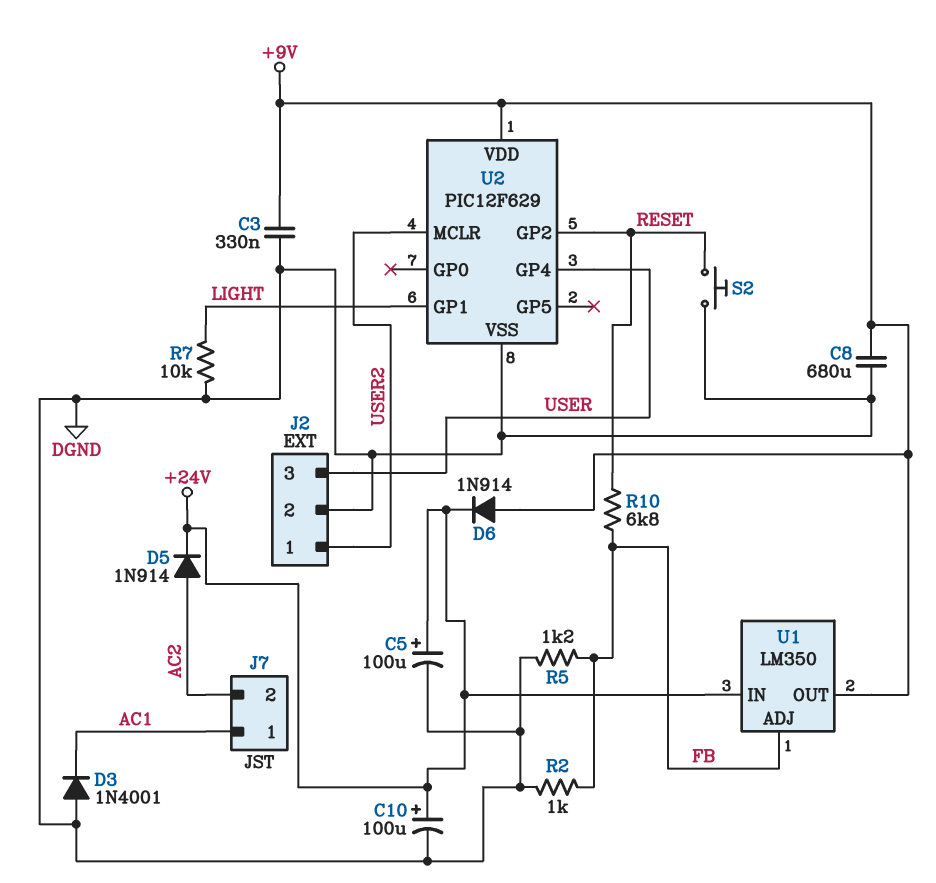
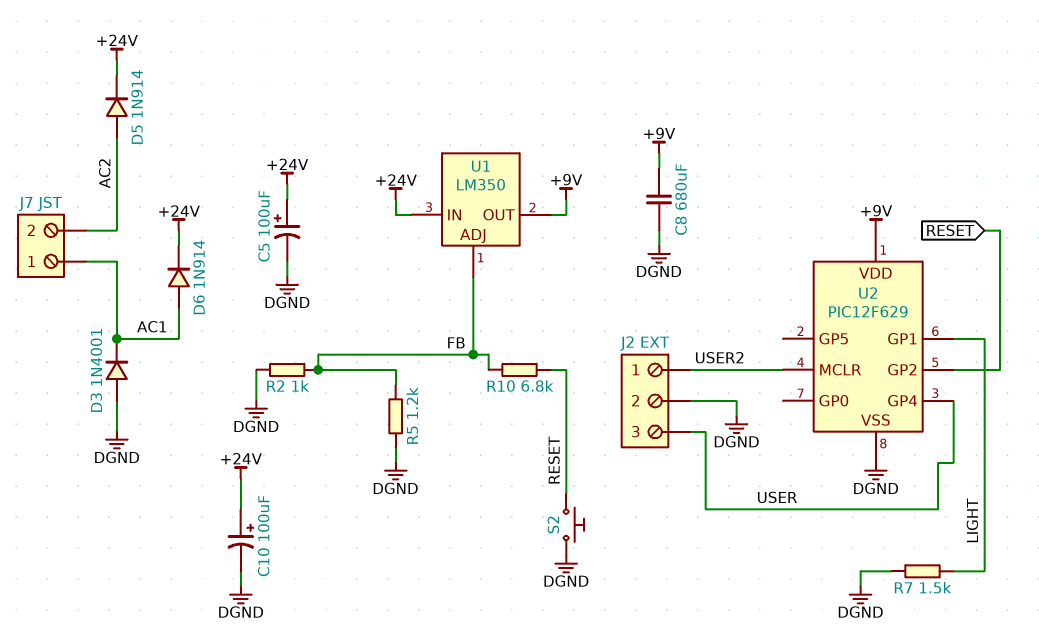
C3: 330nF (+9V, DGND) -> none
D6: diode 1N914 (A +9V, K +24V) -> diode 1N914 (A AC1, K +24V)
R7: 10k (DGND, LIGHT) -> 1.5k (DGND, LIGHT)

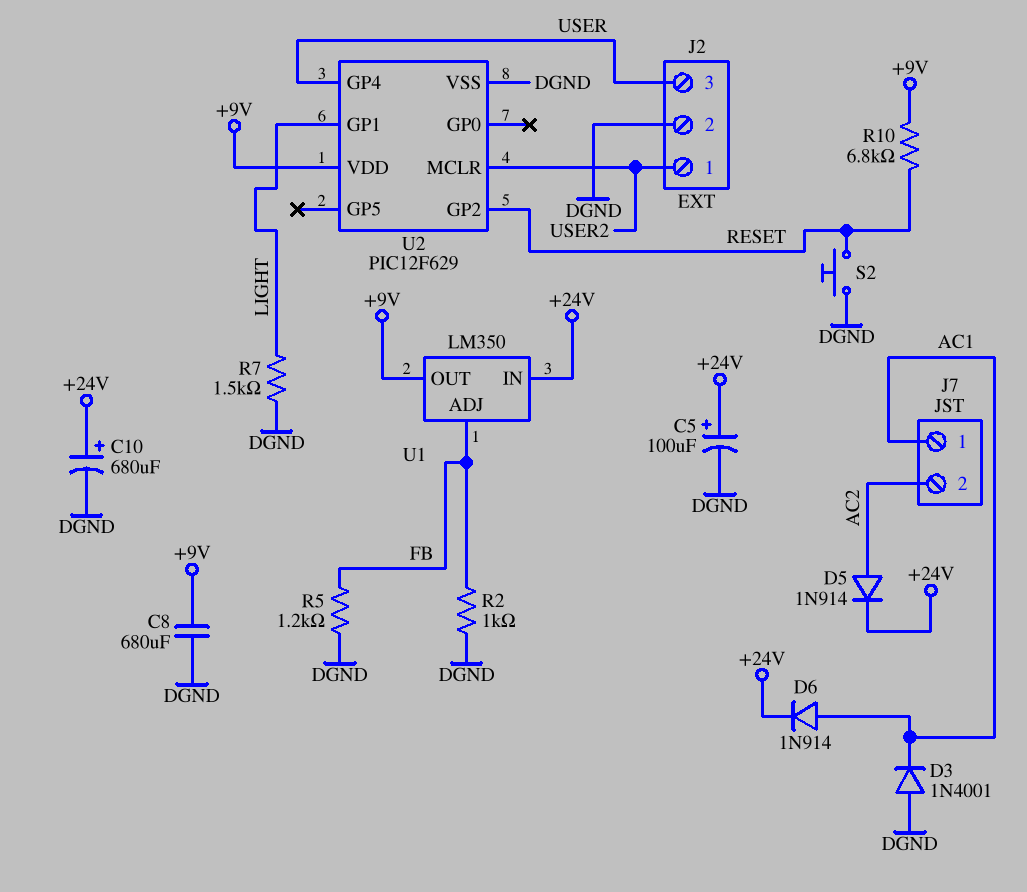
C10: 100uF (plus +24V, minus DGND) -> 680uF (plus +24V, minus DGND)
R10: 6.8k (FB, RESET) -> 6.8k (+9V, RESET)

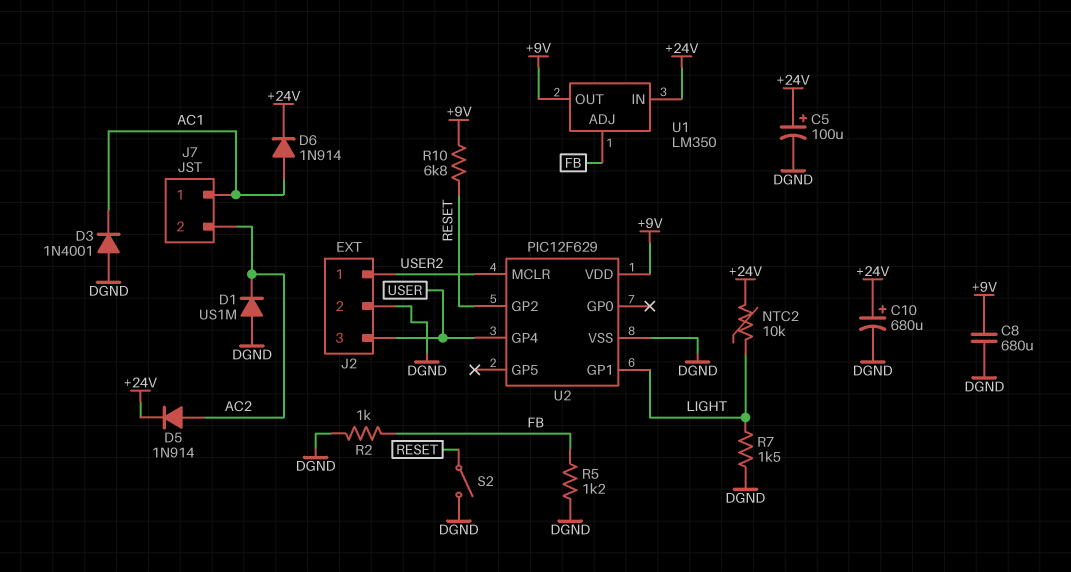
D1: none -> diode US1M (A DGND, K AC2)
NTC2: none -> 10k (+24V, LIGHT)
S2: button (DGND, RESET) -> switch (DGND, RESET)

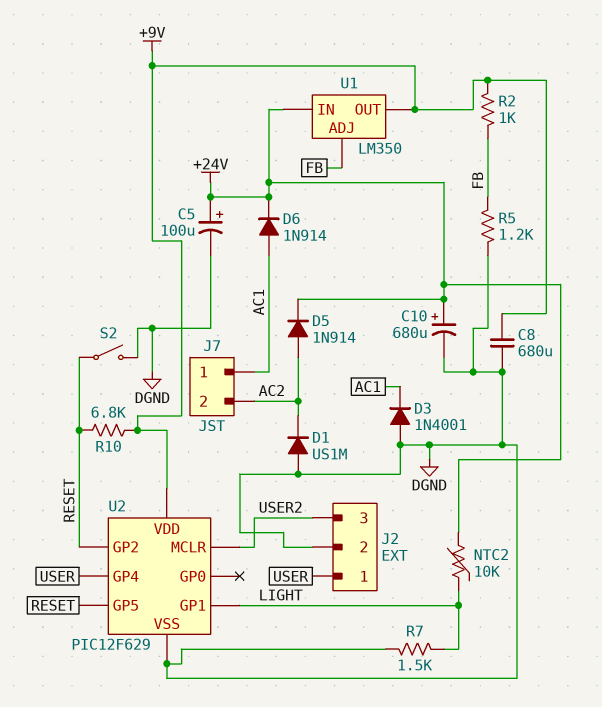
J2 pin 1: USER2 -> USER
J2 pin 3: USER -> USER2
R2: 1k (DGND, FB) -> 1k (+9V, FB)
U2 pin GP5: none -> RESET

